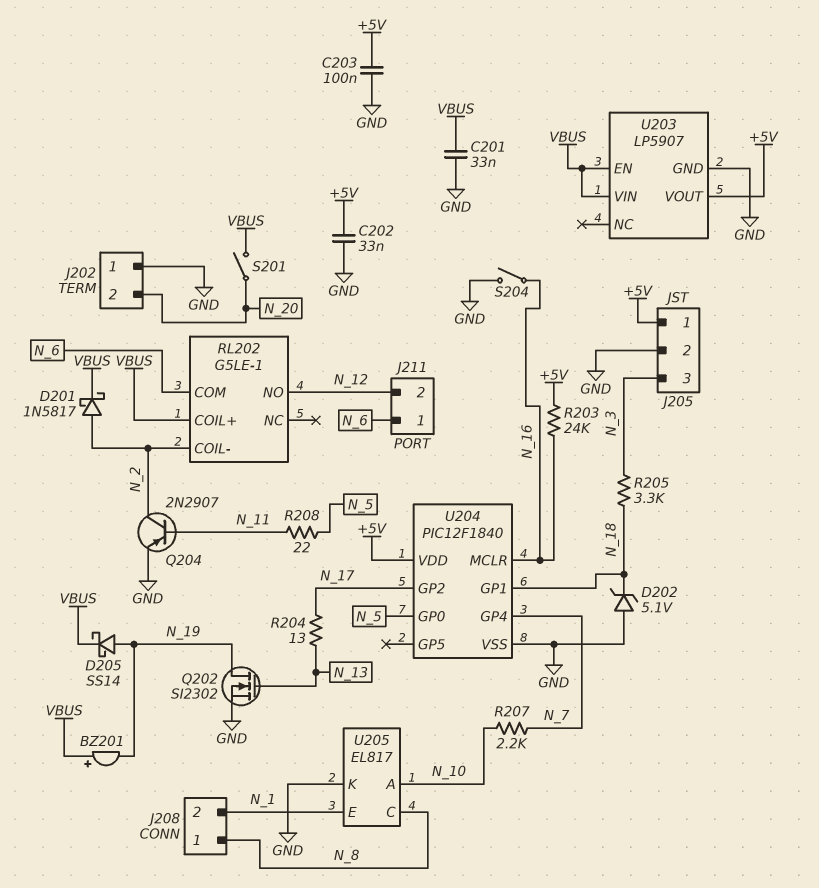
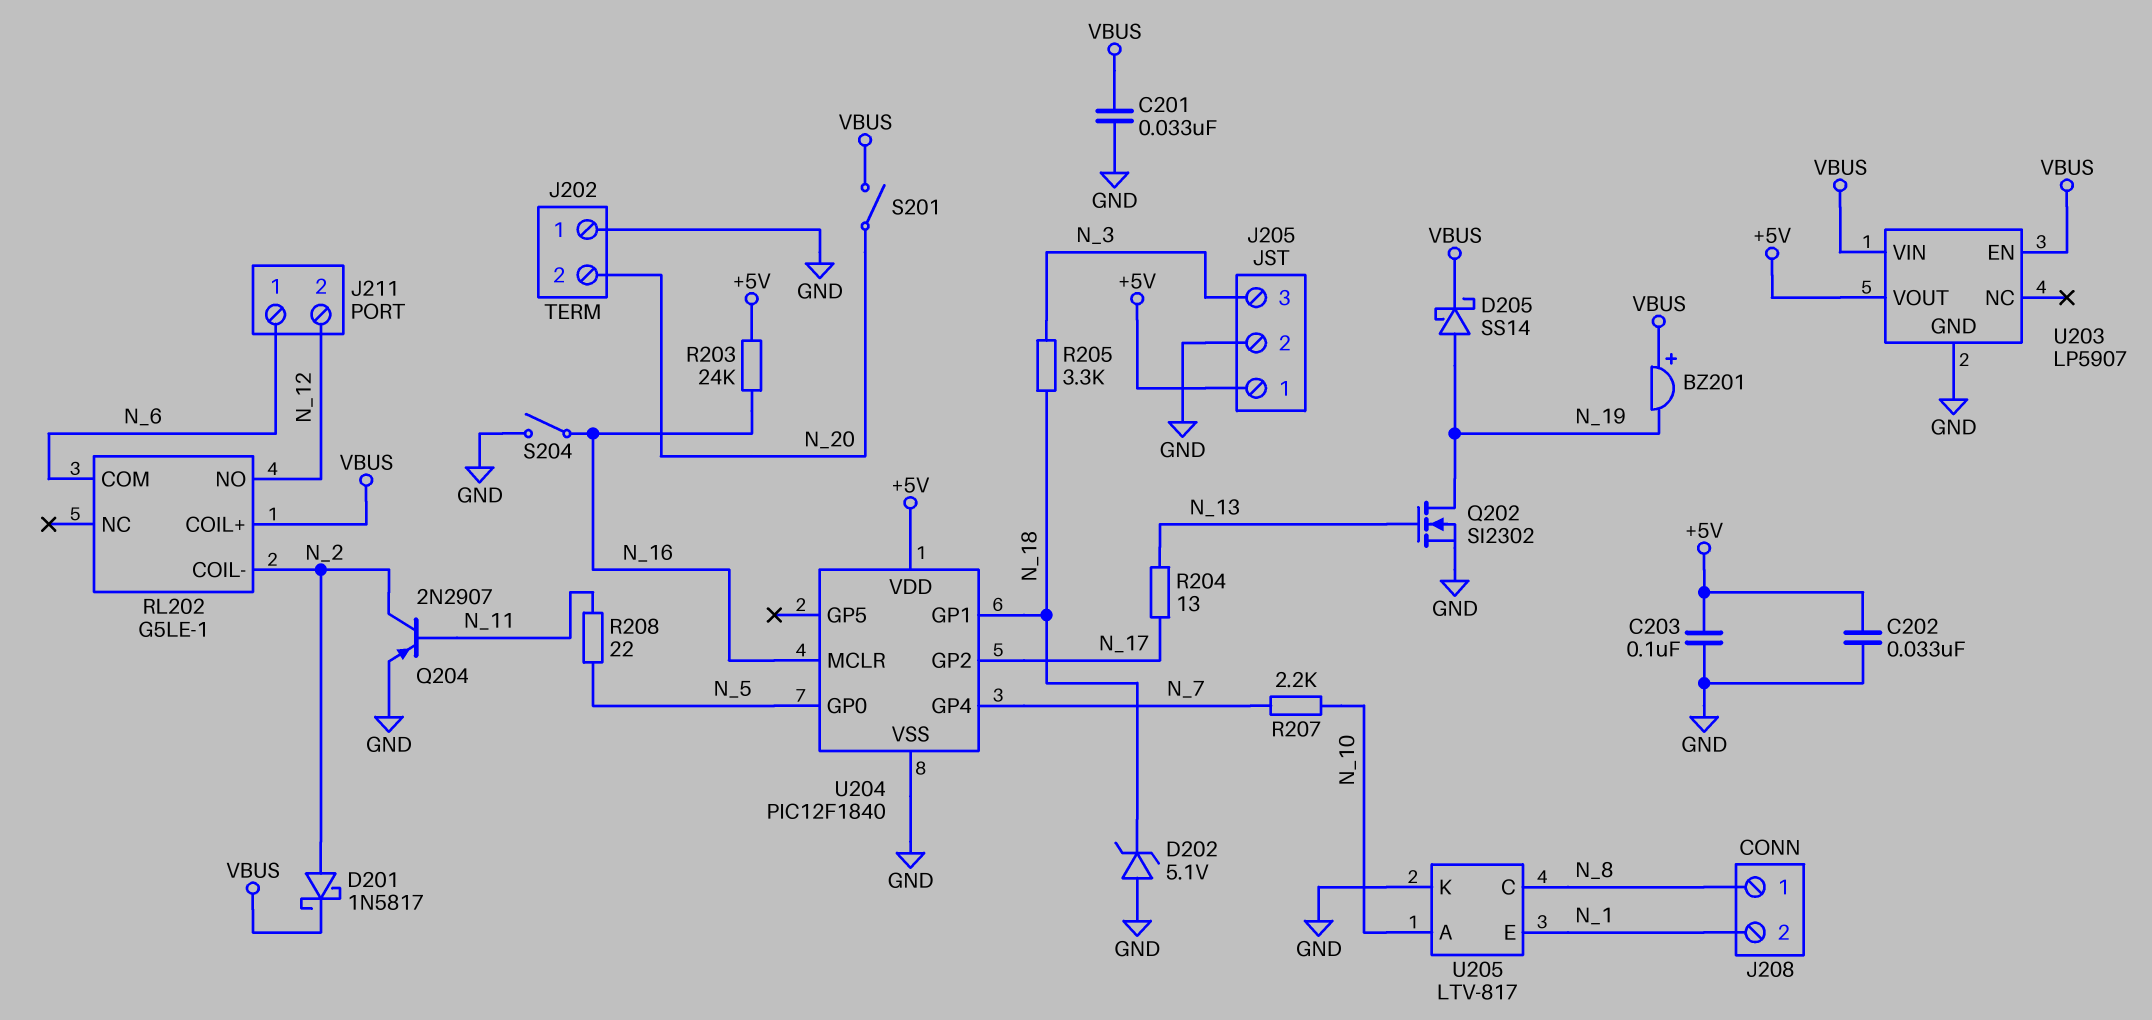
U205: EL817 -> LTV-817

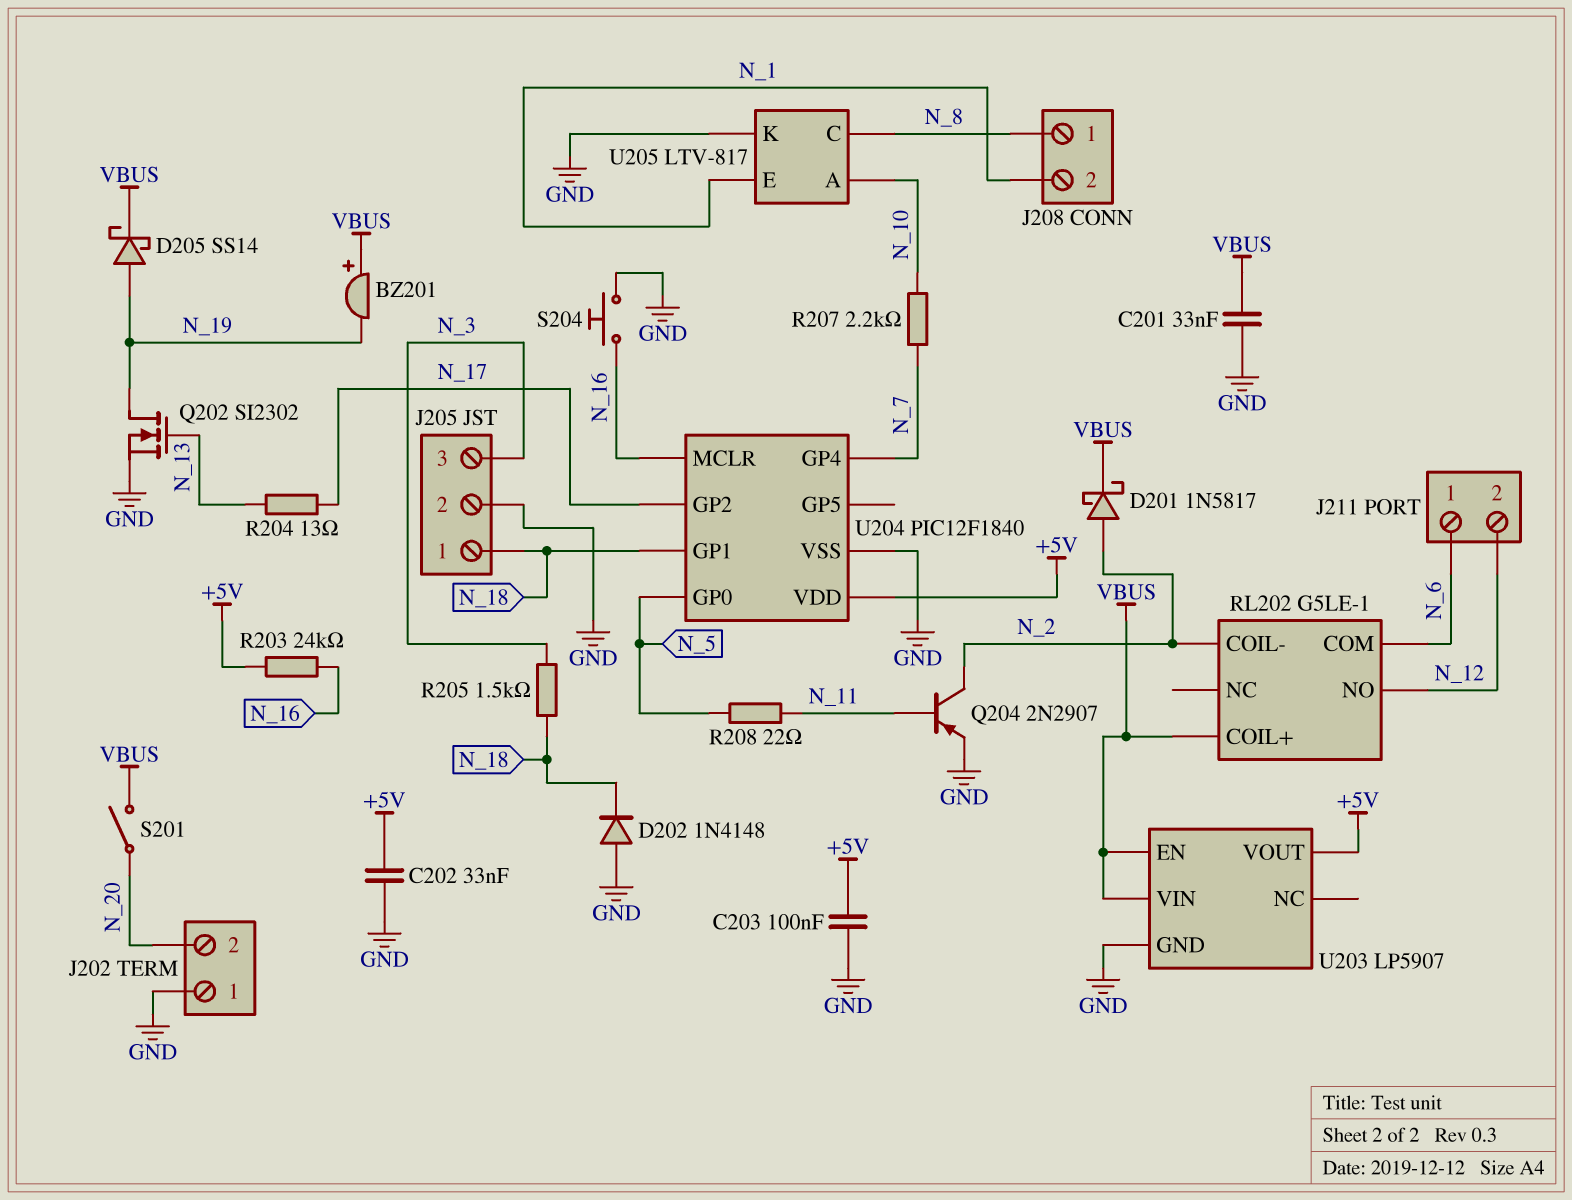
D202: zener 5.1V (A GND, K N_18) -> diode 1N4148 (A GND, K N_18)
J205 pin 1: +5V -> N_18
R205: 3.3k (N_3, N_18) -> 1.5k (N_3, N_18)
S204: switch (GND, N_16) -> button (GND, N_16)

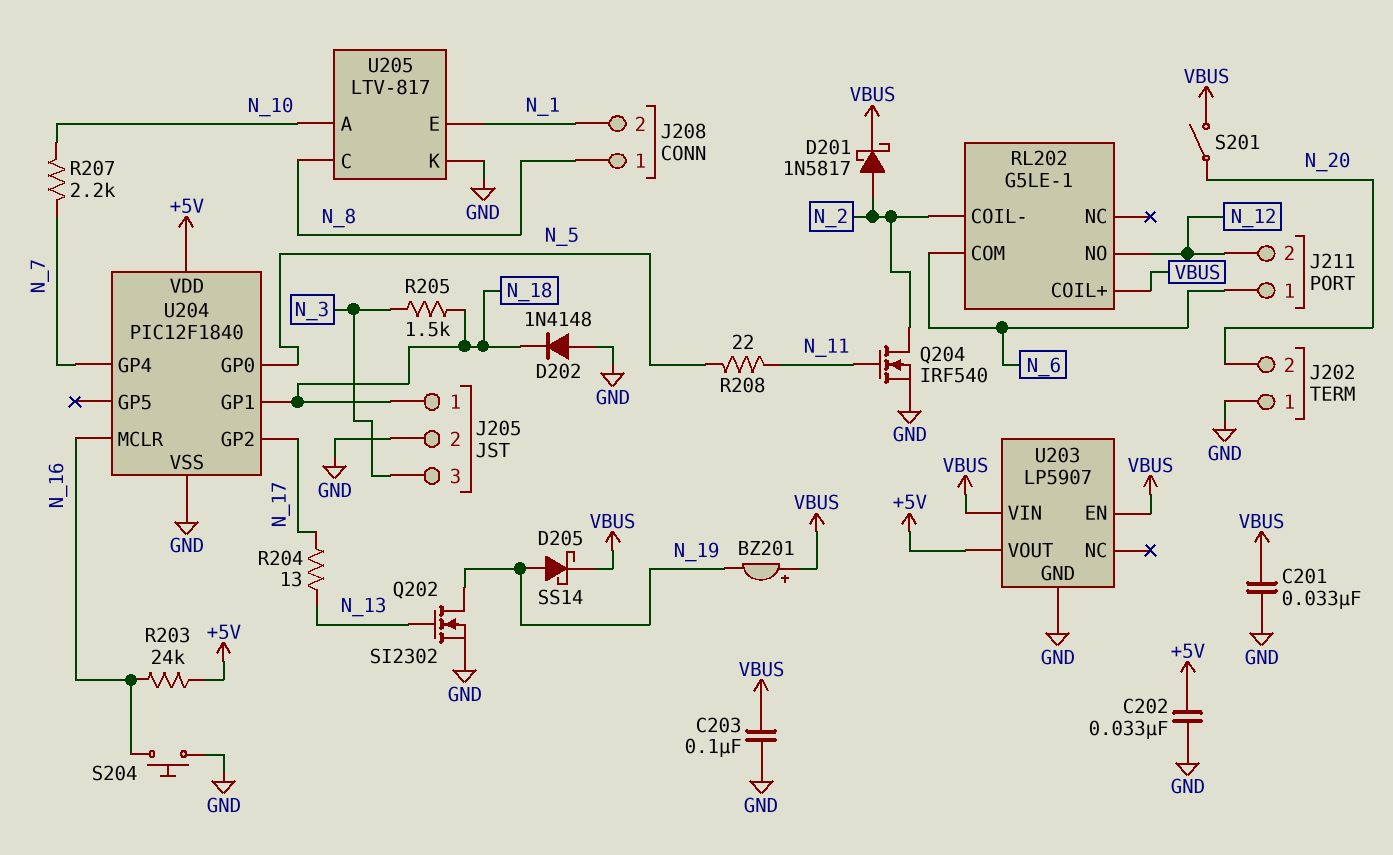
C203: 100nF (+5V, GND) -> 100nF (GND, VBUS)
Q204: PNP 2N2907 (B N_11, C N_2, E GND) -> NMOS IRF540 (G N_11, D N_2, S GND)

